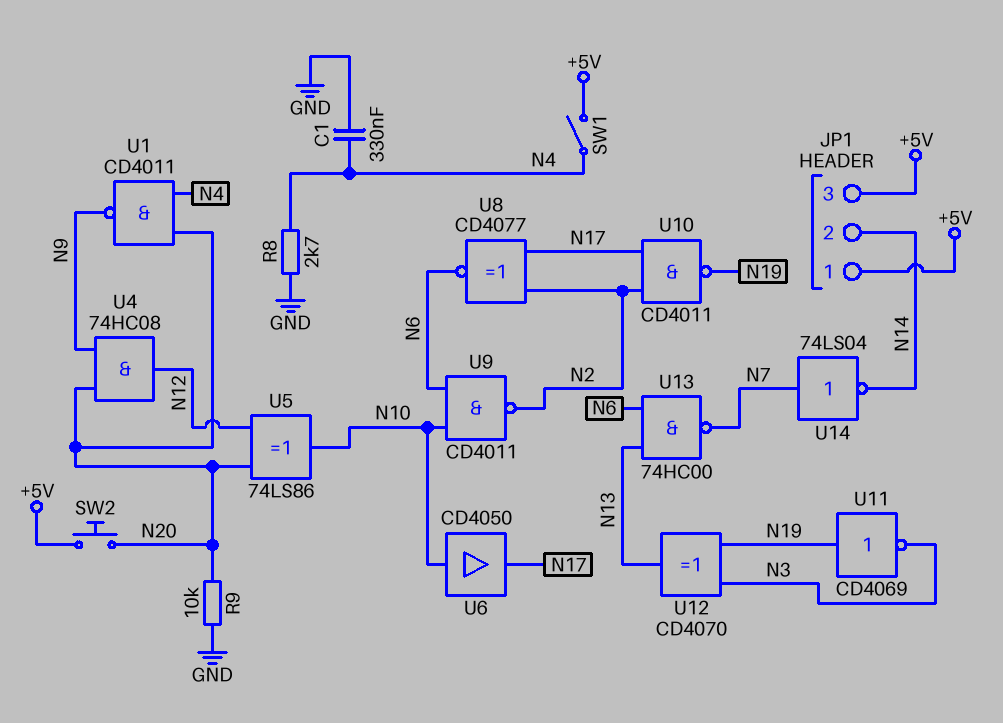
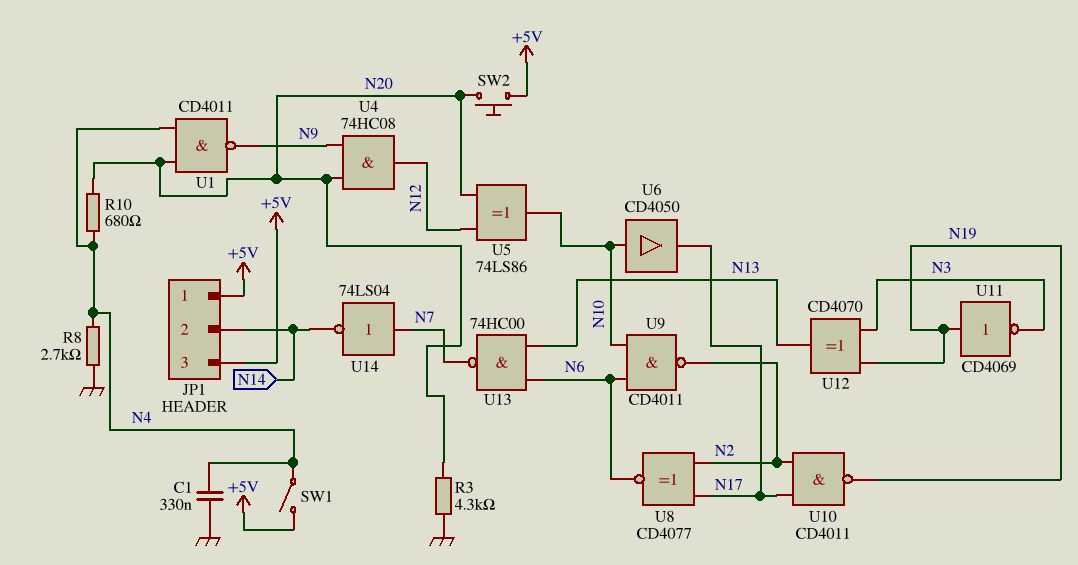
R3: none -> 4.3k (GND, N20)
R9: 10k (GND, N20) -> none
R10: none -> 680 (N4, N20)

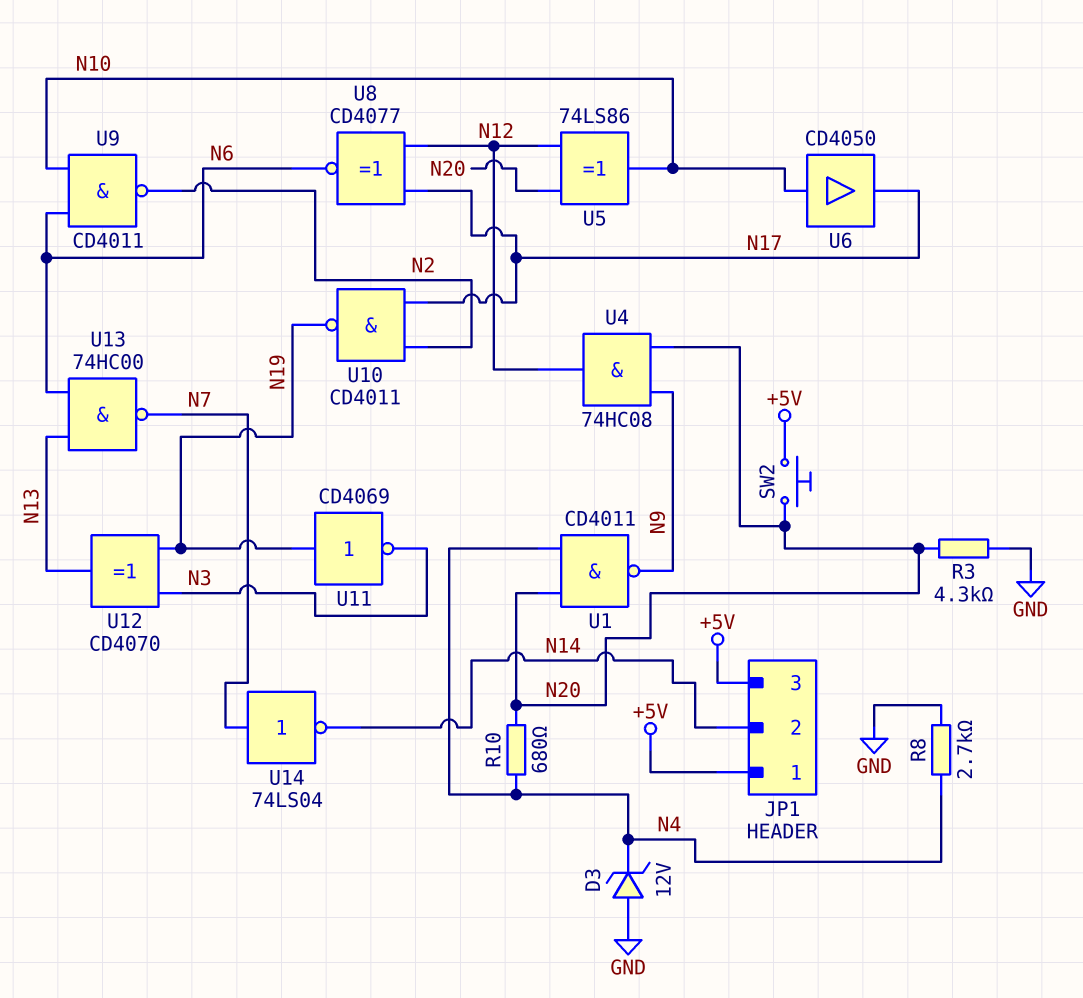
C1: 330nF (GND, N4) -> none
D3: none -> zener 12V (A GND, K N4)
SW1: switch (+5V, N4) -> none
U8: XNOR CD4077 (in N2, in N17, out N6) -> XNOR CD4077 (in N12, in N17, out N6)

